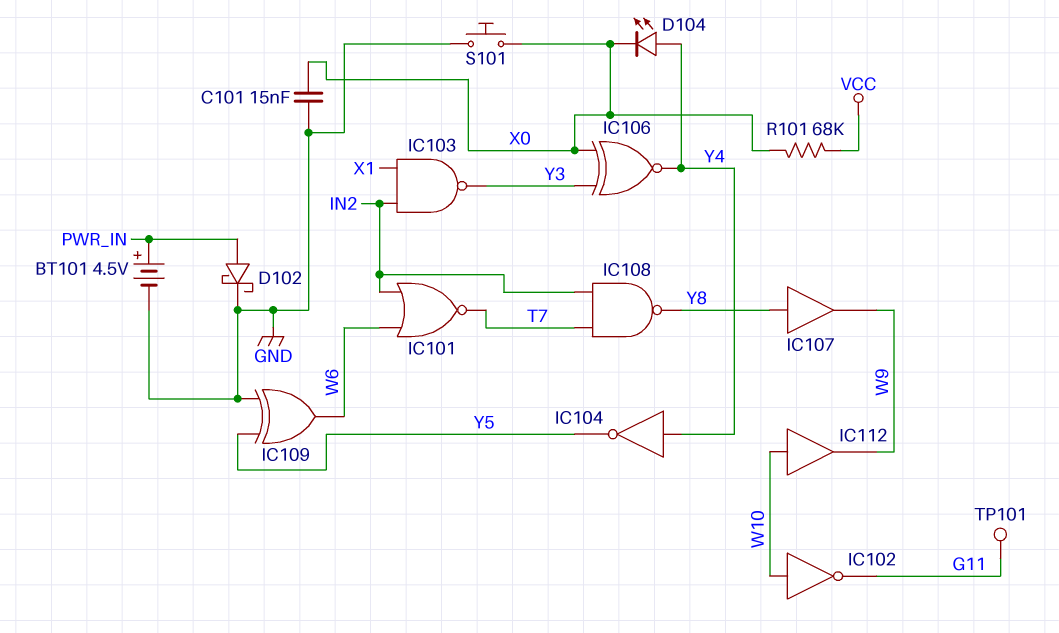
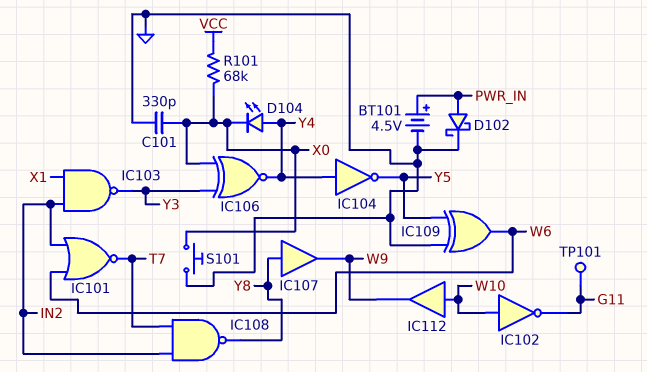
C101: 15nF (GND, X0) -> 330pF (GND, X0)

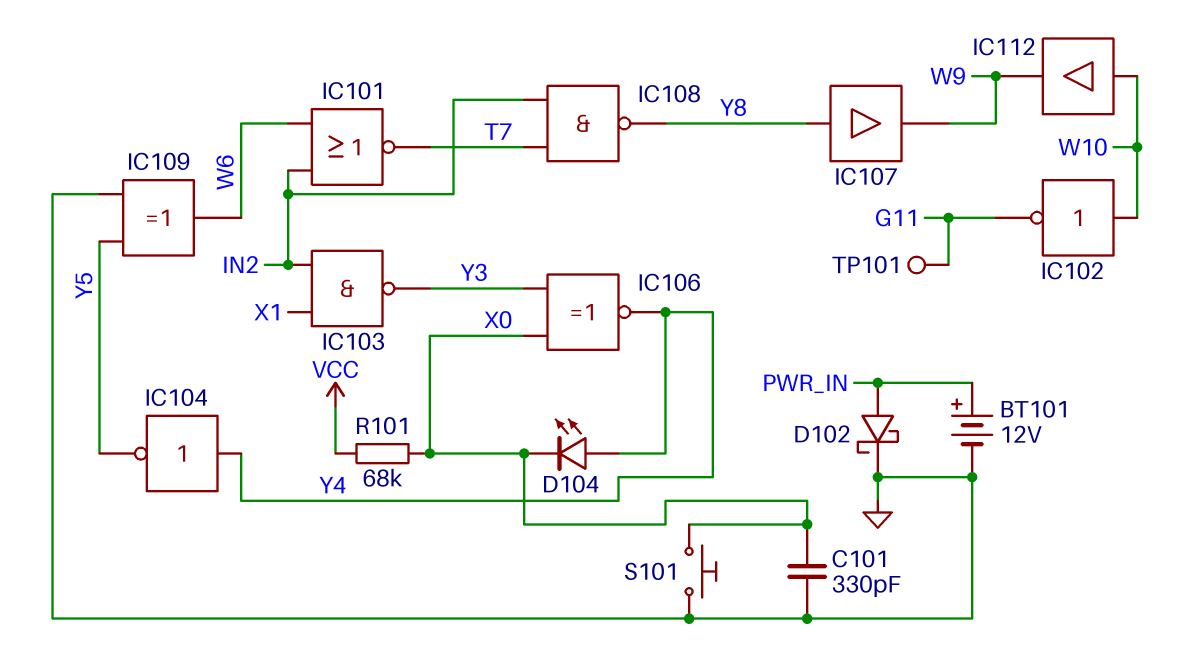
BT101: 4.5V (plus PWR_IN, minus GND) -> 12V (plus PWR_IN, minus GND)

